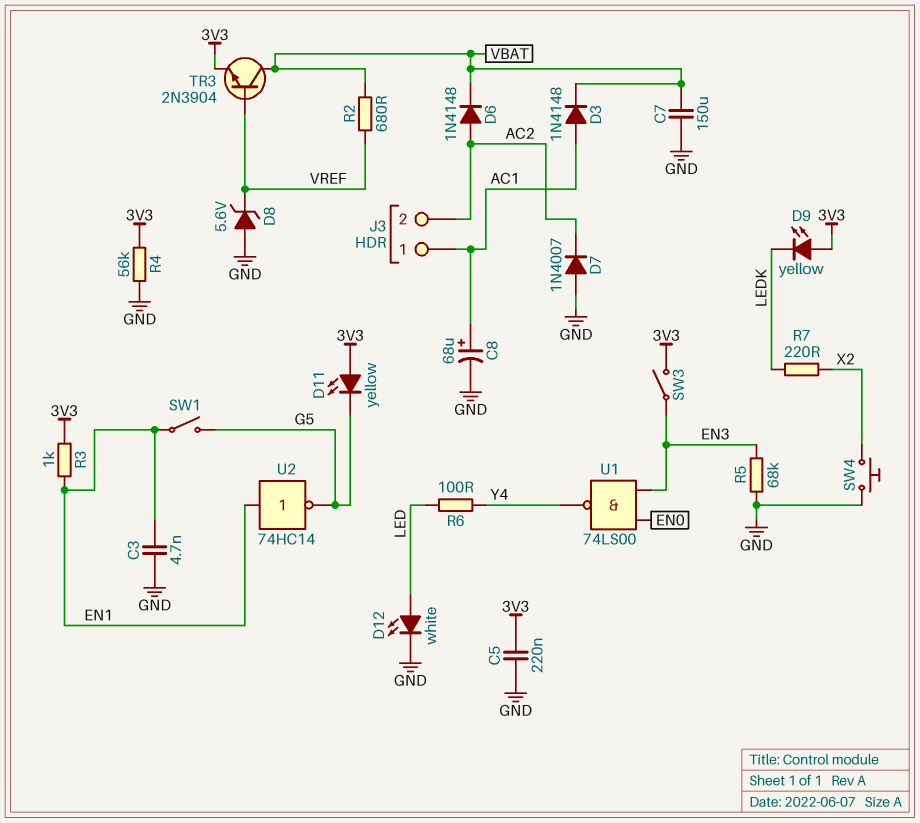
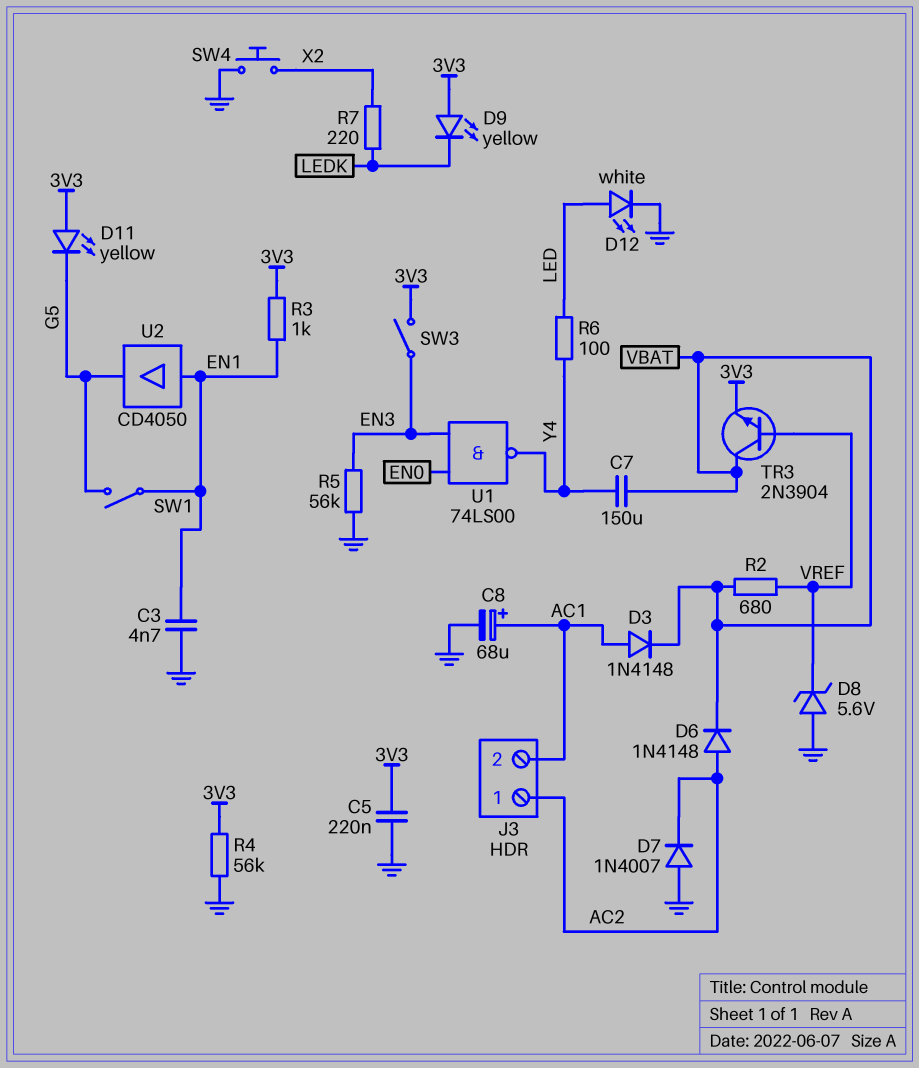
C7: 150uF (GND, VBAT) -> 150uF (VBAT, Y4)
J3 pin 1: AC1 -> AC2
J3 pin 2: AC2 -> AC1
R5: 68k (EN3, GND) -> 56k (EN3, GND)
U2: NOT 74HC14 (in EN1, out G5) -> buffer CD4050 (in EN1, out G5)

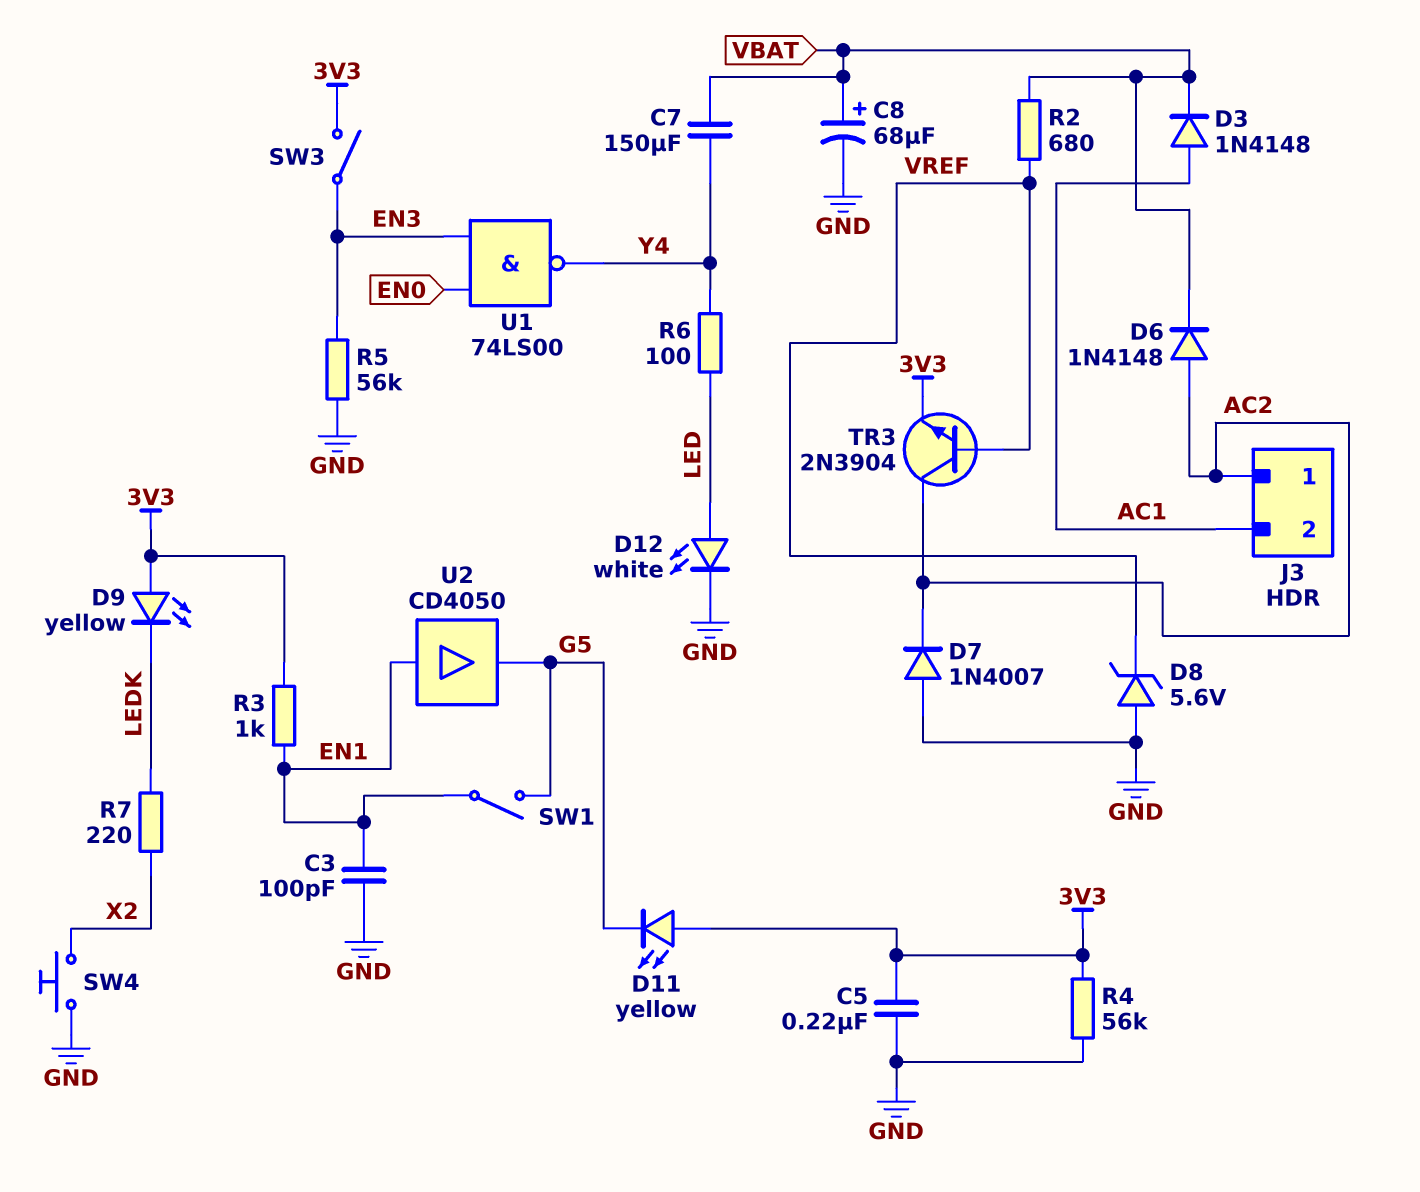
C3: 4.7nF (EN1, GND) -> 100pF (EN1, GND)
C8: 68uF (plus AC1, minus GND) -> 68uF (plus VBAT, minus GND)
TR3: NPN 2N3904 (B VREF, C VBAT, E 3V3) -> NPN 2N3904 (B VREF, C AC2, E 3V3)

